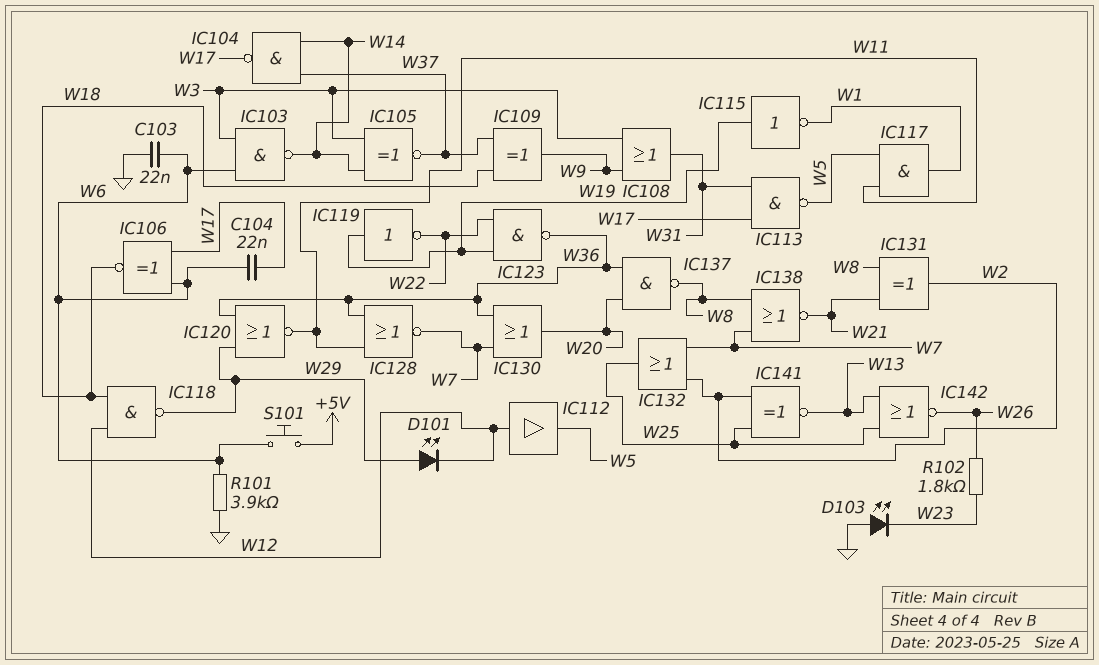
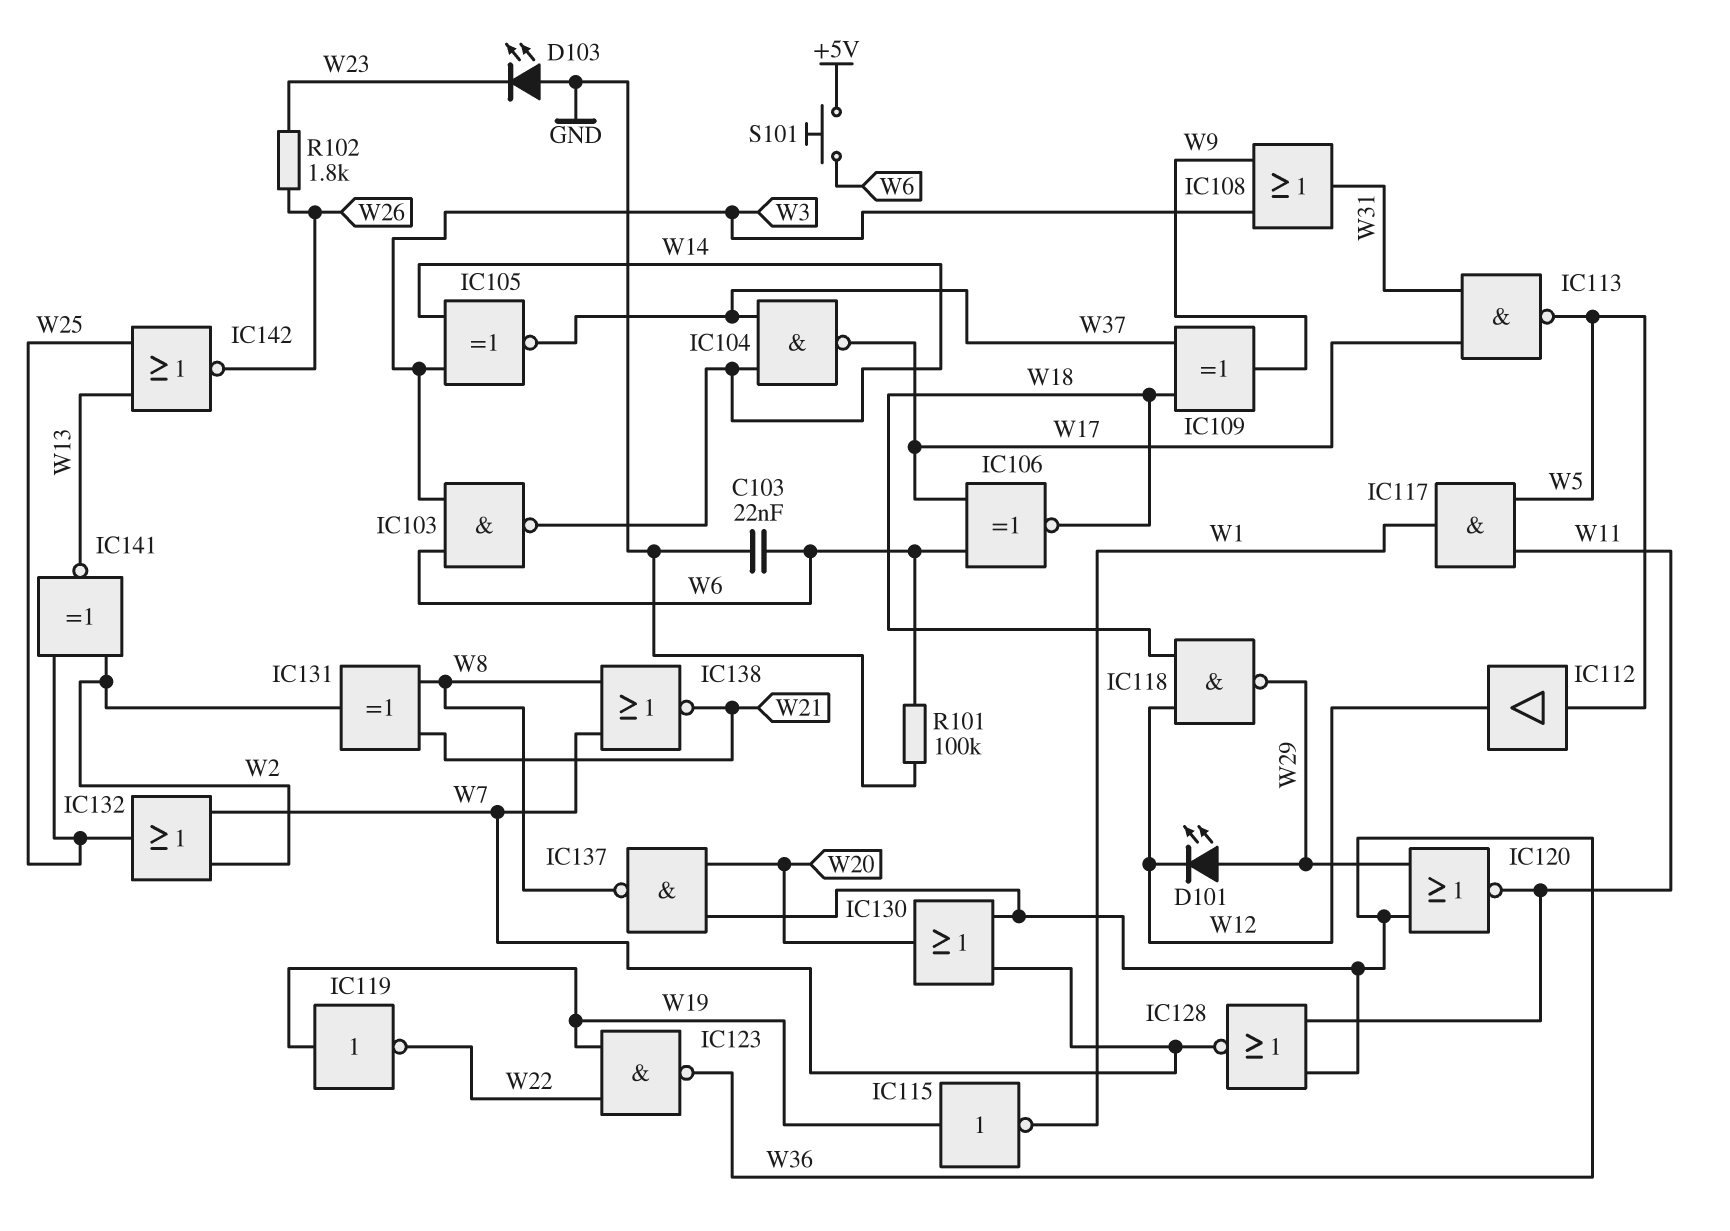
C104: 22nF (W6, W17) -> none
IC112: buffer (in W12, out W5) -> buffer (in W5, out W12)
R101: 3.9k (GND, W6) -> 100k (GND, W6)

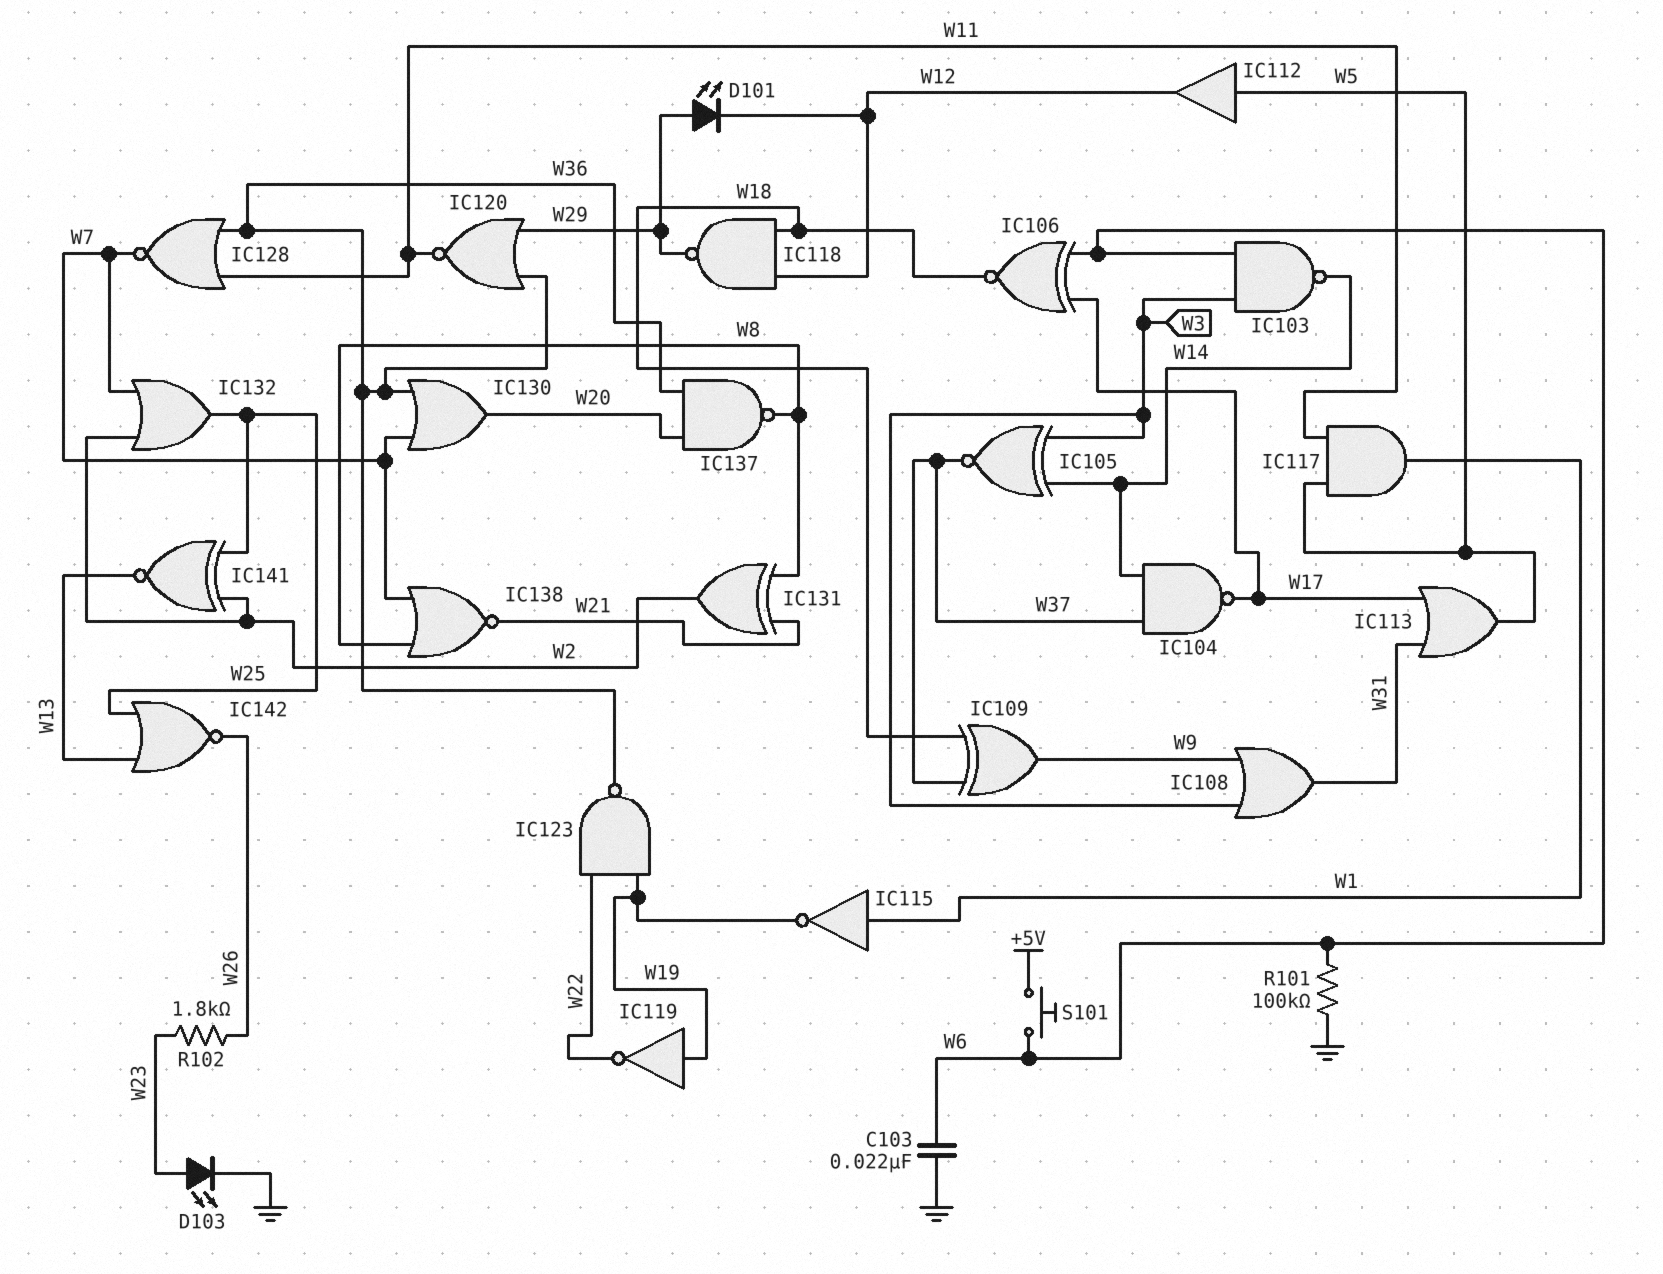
D103: LED (A GND, K W23) -> LED (A W23, K GND)
IC113: NAND (in W17, in W31, out W5) -> OR (in W17, in W31, out W5)
IC115: NOT (in W19, out W1) -> NOT (in W1, out W19)

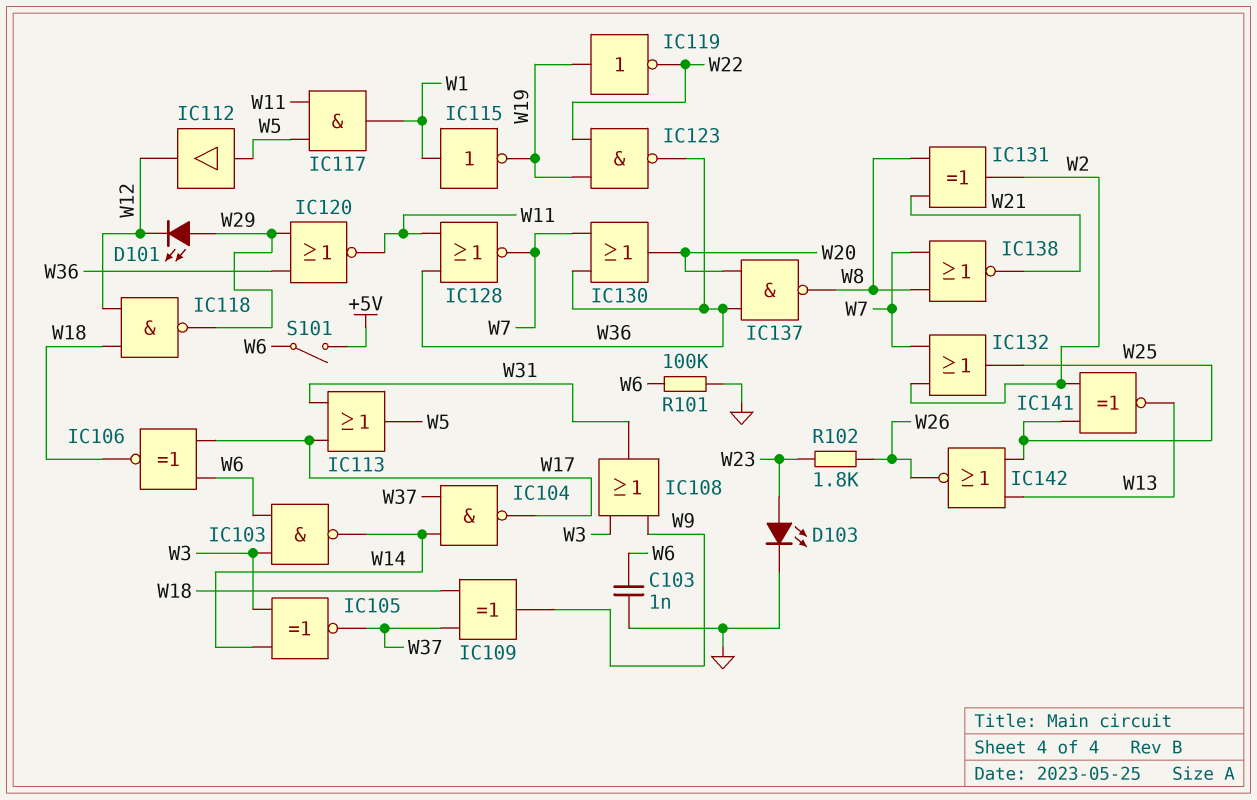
C103: 22nF (GND, W6) -> 1nF (GND, W6)
S101: button (+5V, W6) -> switch (+5V, W6)

